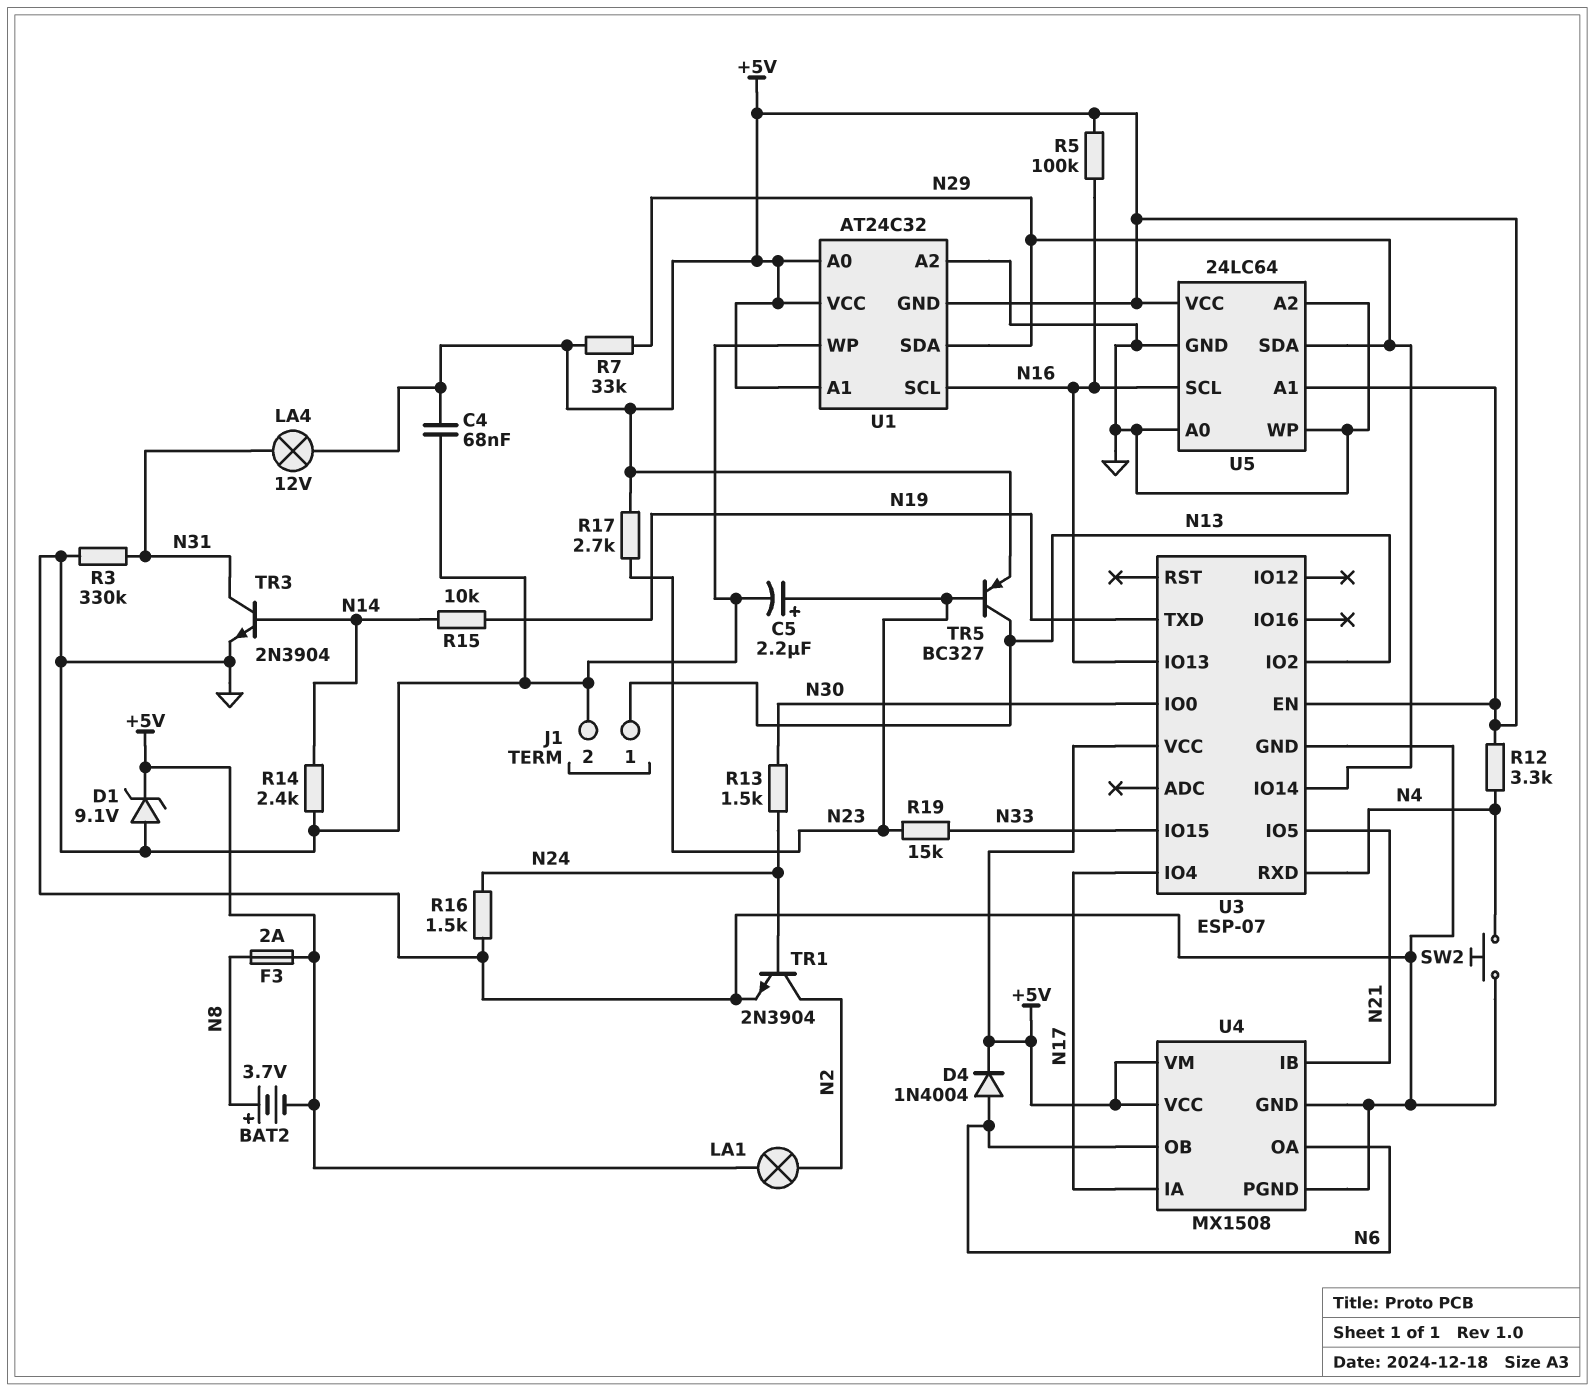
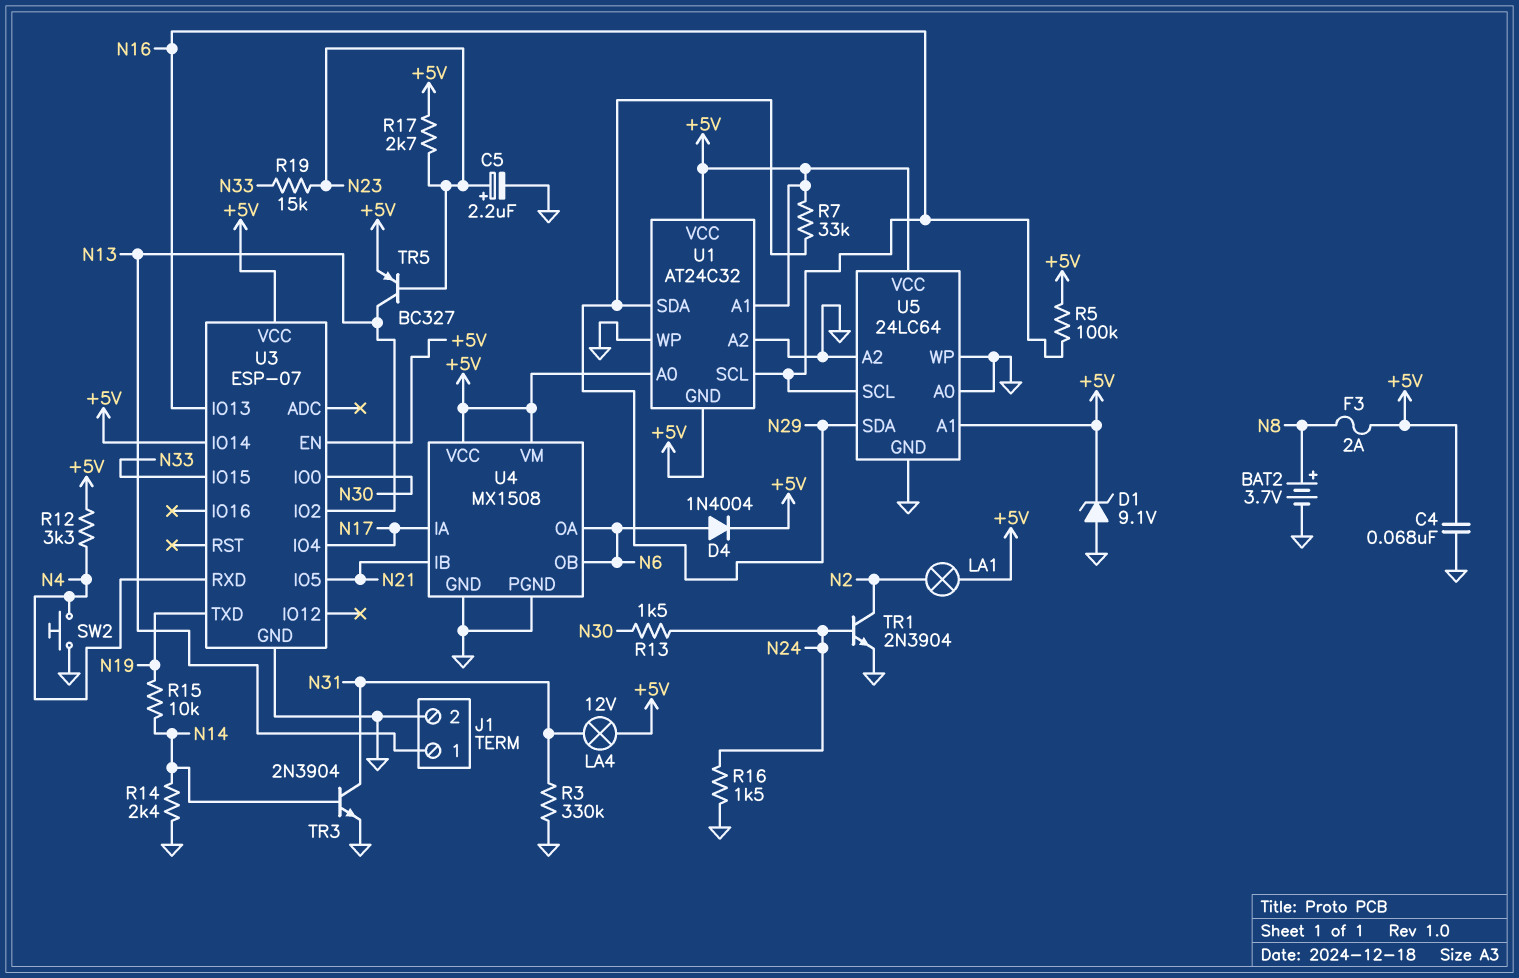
BAT2: 3.7V (plus N8, minus +5V) -> 3.7V (plus N8, minus GND)
U3 pin IO14: N29 -> +5V

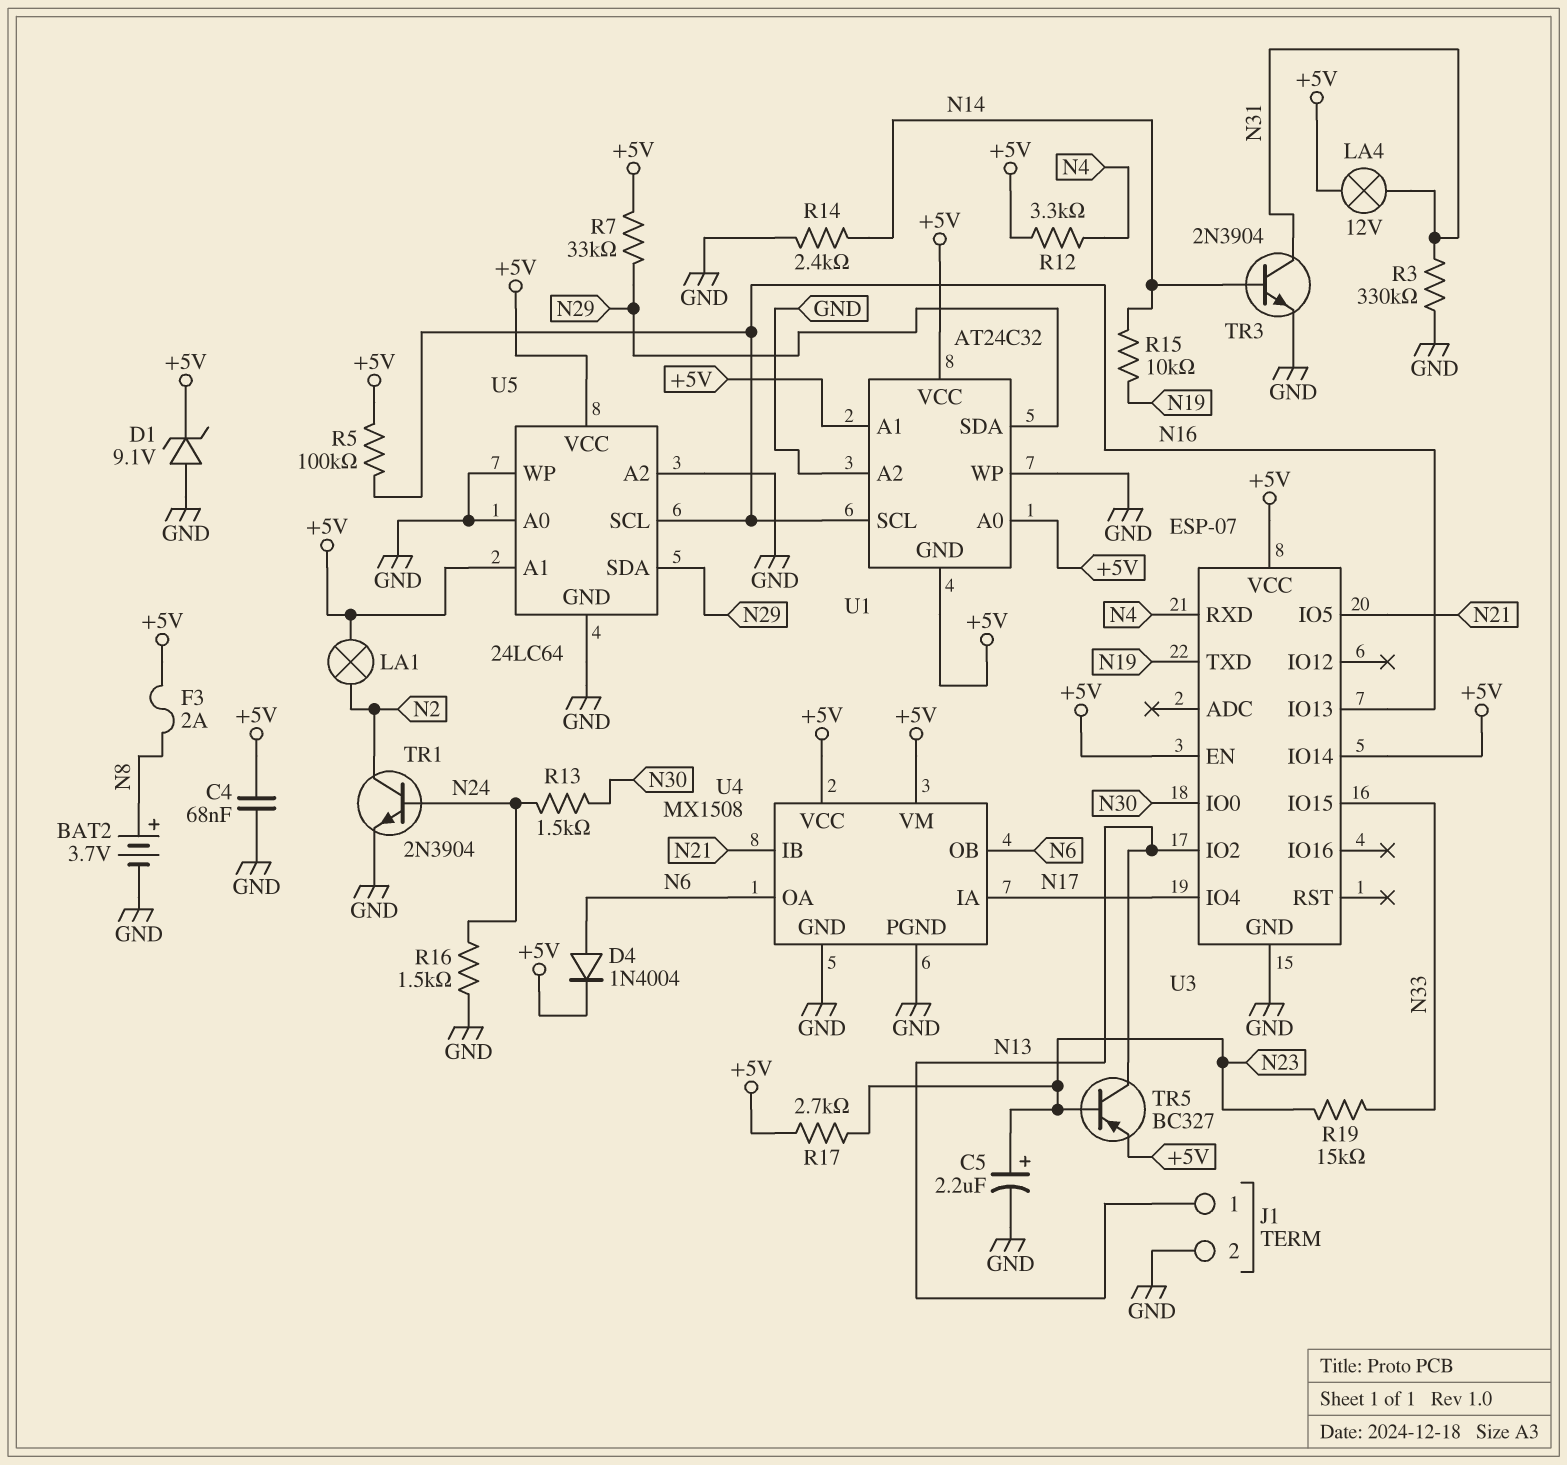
SW2: button (GND, N4) -> none

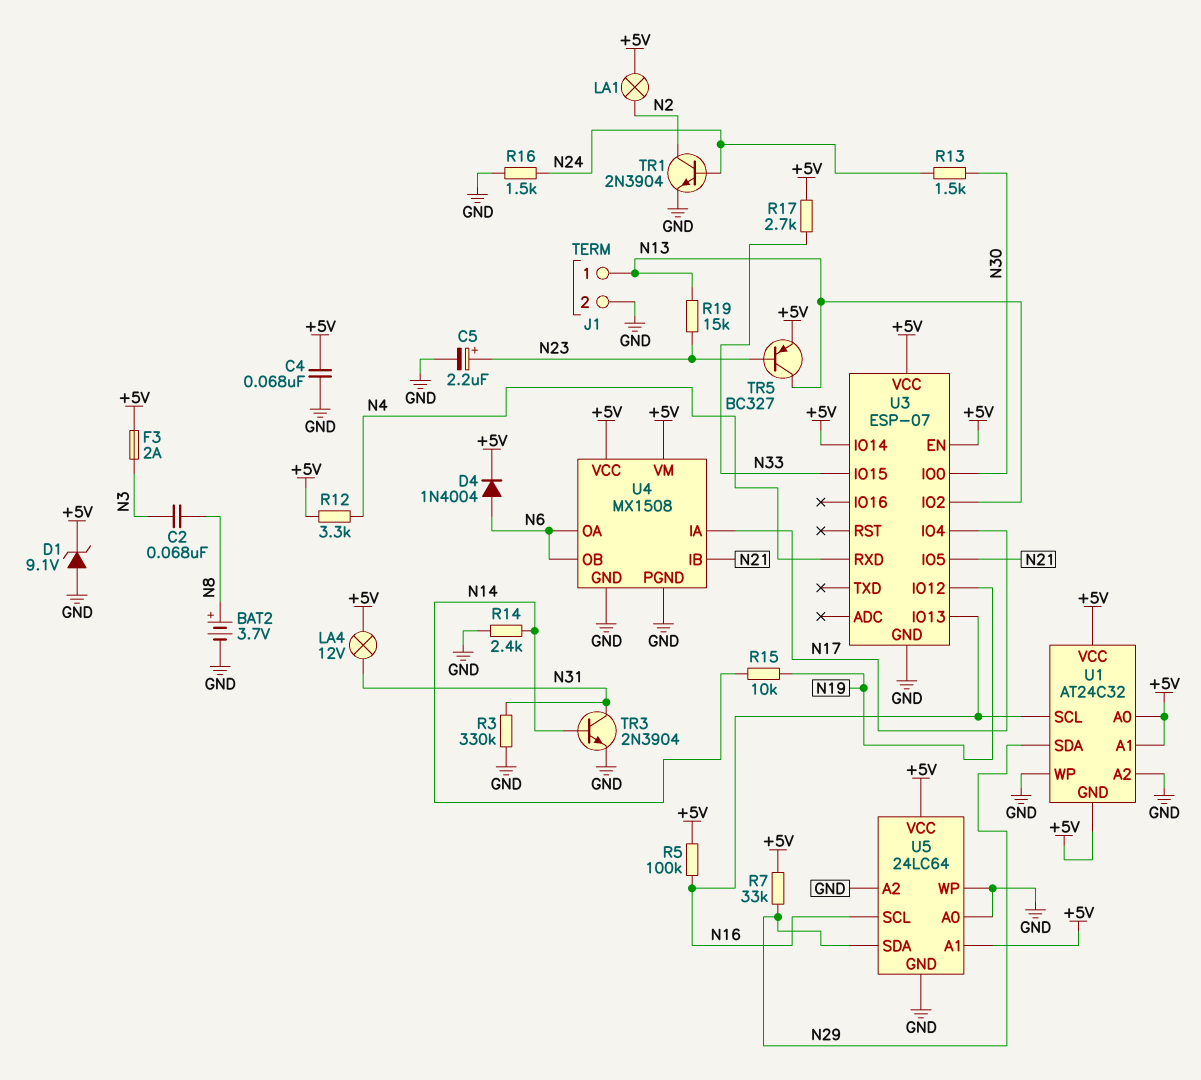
C2: none -> 68nF (N3, N8)
F3: 2A (+5V, N8) -> 2A (+5V, N3)
R17: 2.7k (+5V, N23) -> 2.7k (+5V, N33)
R19: 15k (N23, N33) -> 15k (N13, N23)
U3 pin IO12: none -> N19
U3 pin TXD: N19 -> none

